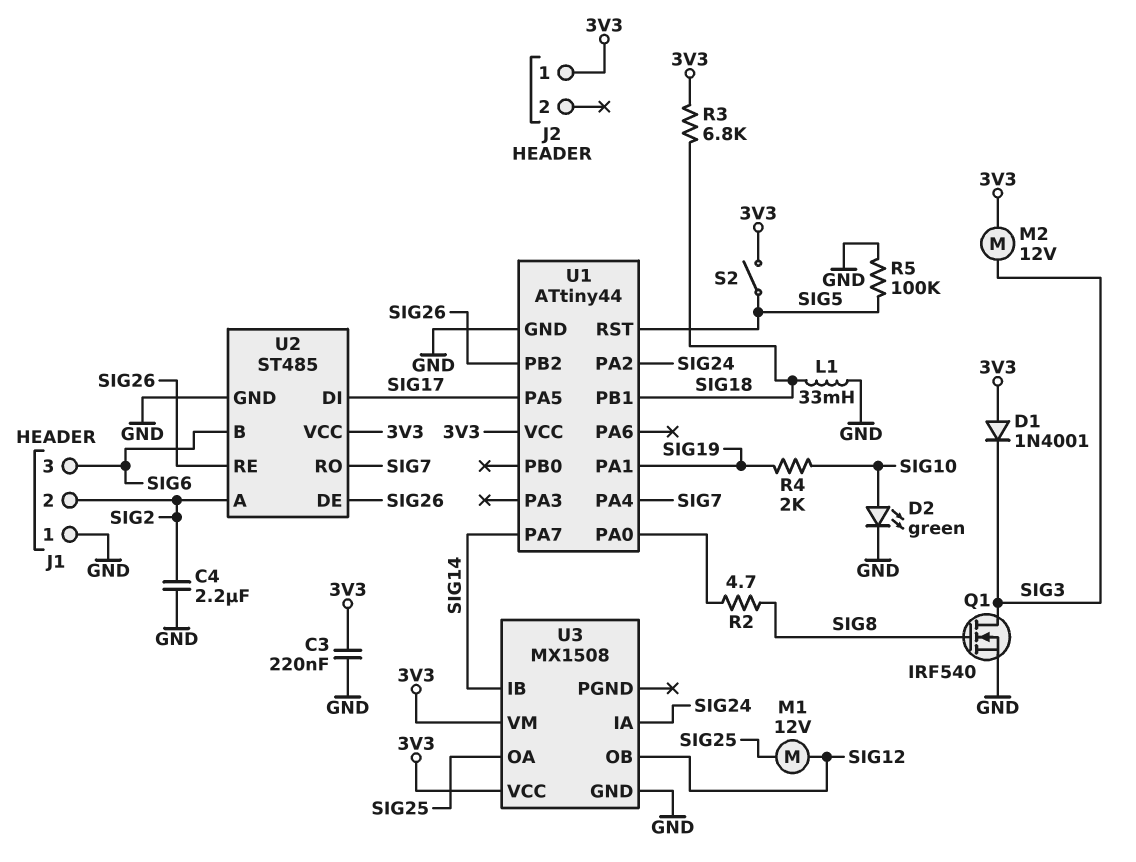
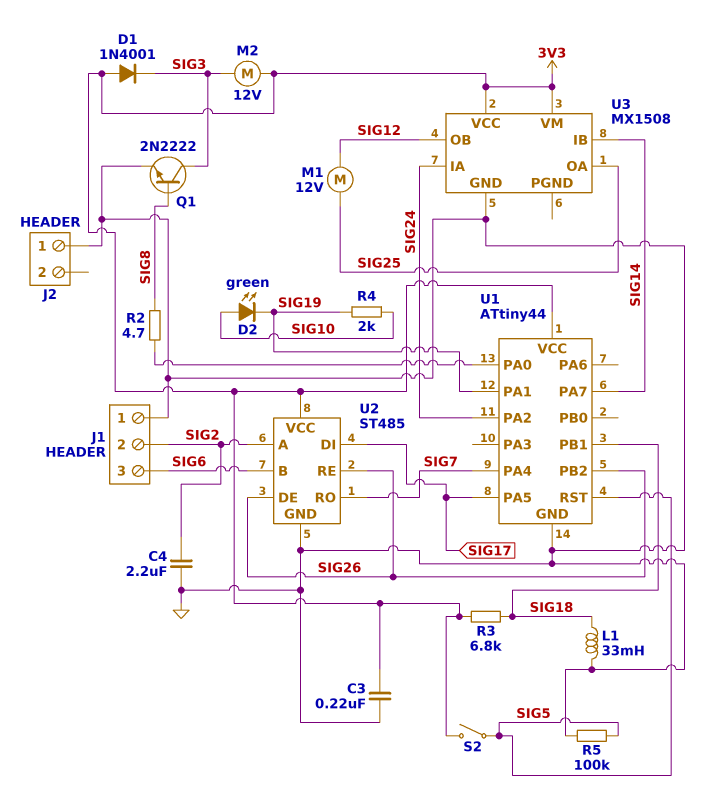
D2: LED green (A SIG10, K GND) -> LED green (A SIG10, K SIG19)
J2 pin 1: 3V3 -> GND
Q1: NMOS IRF540 (G SIG8, D SIG3, S GND) -> NPN 2N2222 (B SIG8, C SIG3, E GND)

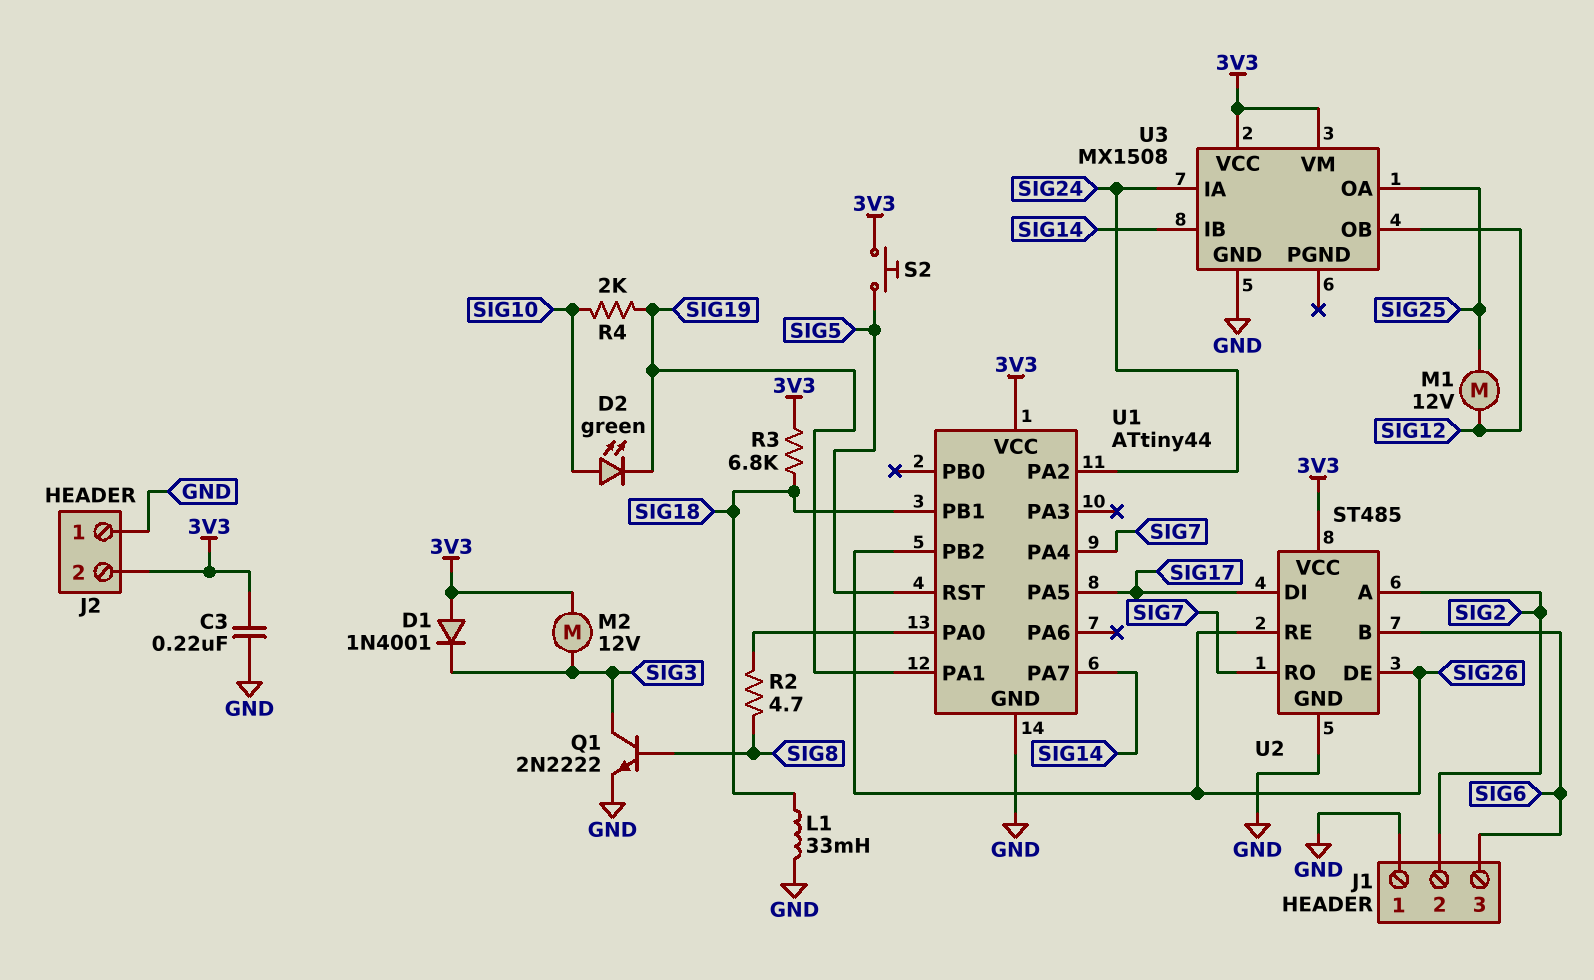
C4: 2.2uF (GND, SIG2) -> none
J2 pin 2: none -> 3V3
R5: 100k (GND, SIG5) -> none
S2: switch (3V3, SIG5) -> button (3V3, SIG5)

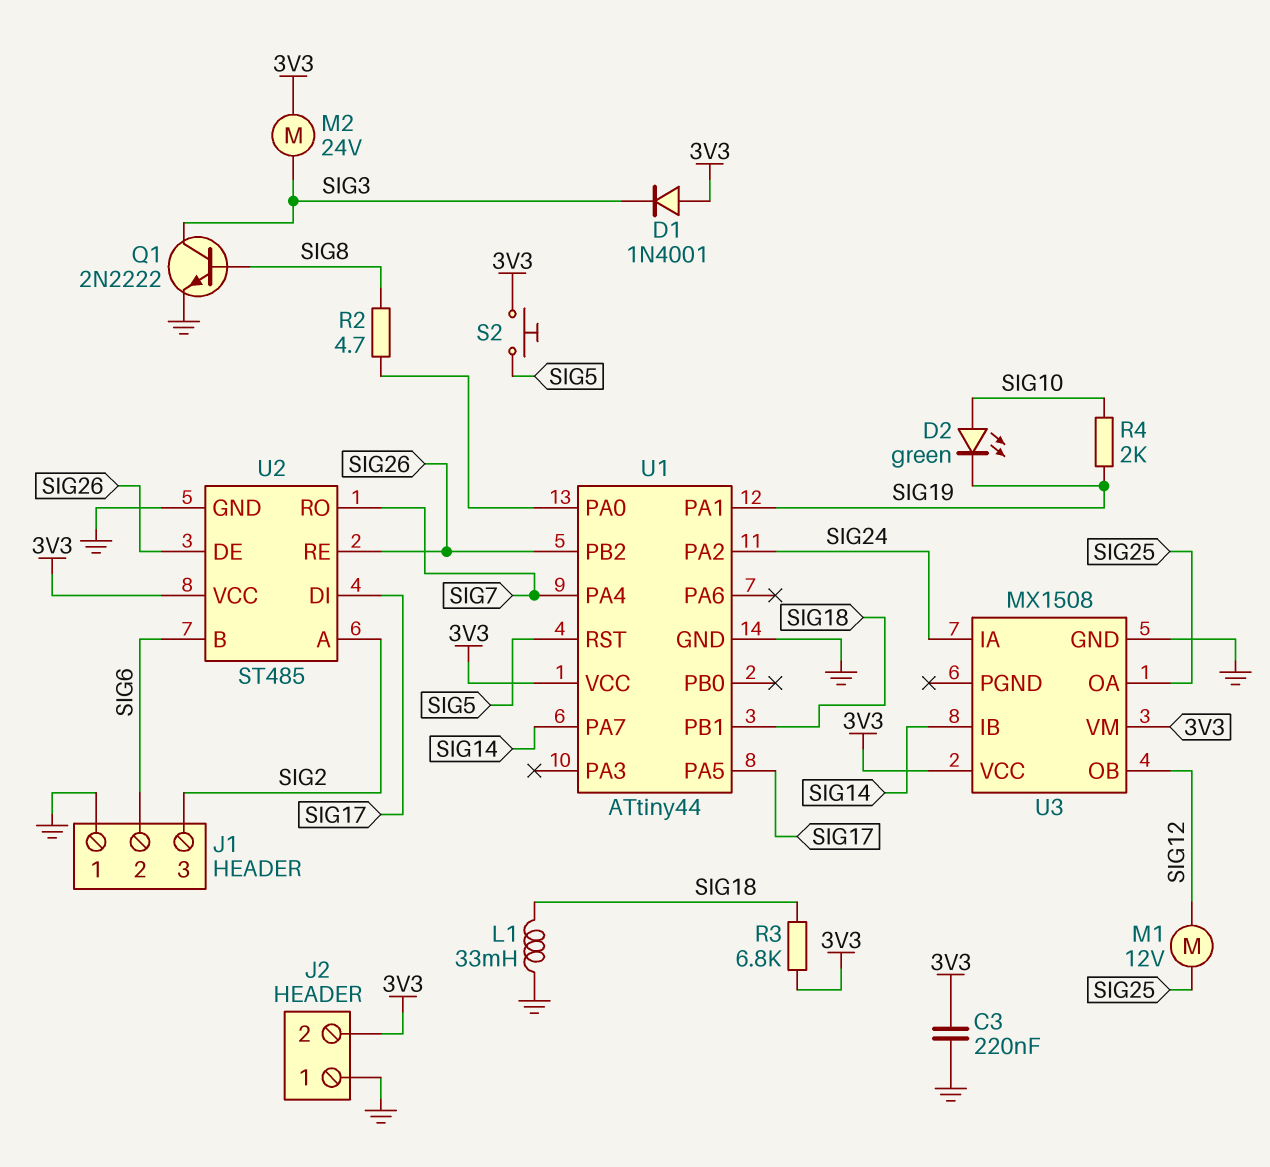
J1 pin 2: SIG2 -> SIG6
J1 pin 3: SIG6 -> SIG2
M2: motor 12V (3V3, SIG3) -> motor 24V (3V3, SIG3)

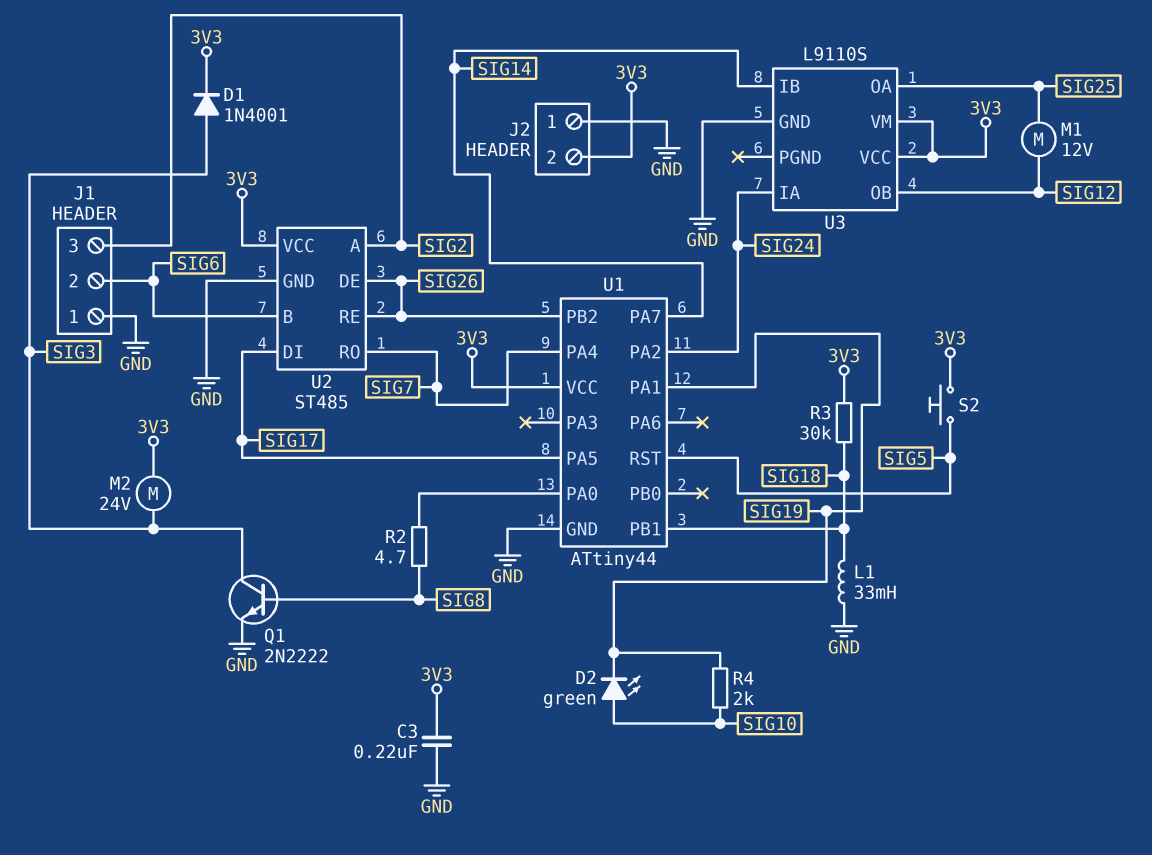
D1: diode 1N4001 (A 3V3, K SIG3) -> diode 1N4001 (A SIG3, K 3V3)
R3: 6.8k (3V3, SIG18) -> 30k (3V3, SIG18)
U3: MX1508 -> L9110S

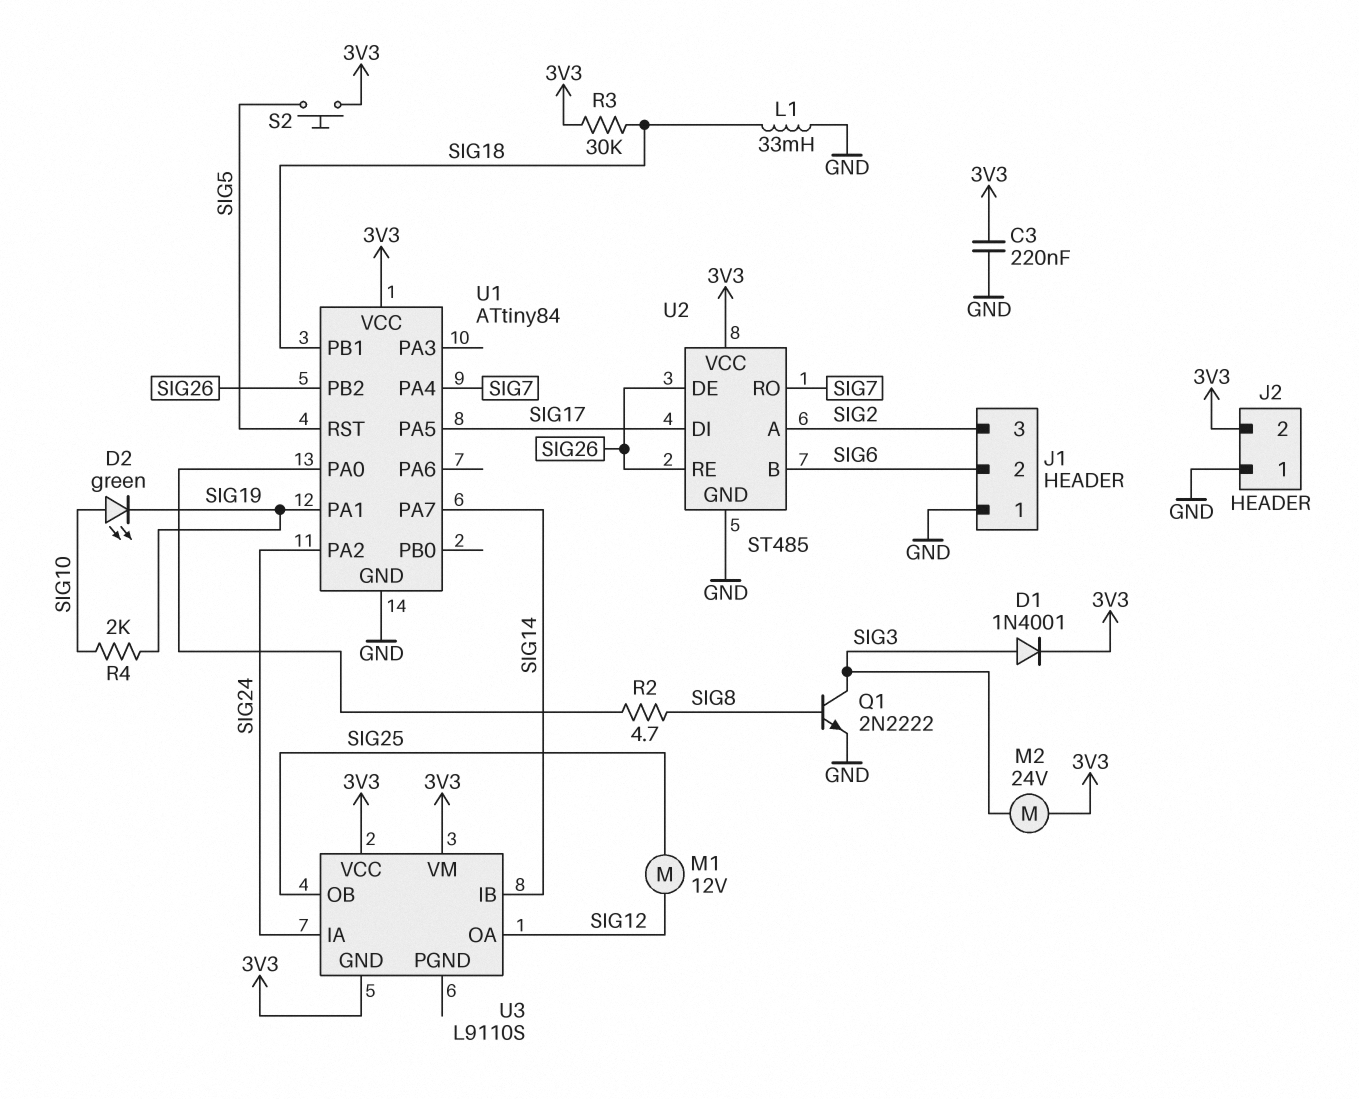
U1: ATtiny44 -> ATtiny84
U3 pin GND: GND -> 3V3
U3 pin OA: SIG25 -> SIG12
U3 pin OB: SIG12 -> SIG25

